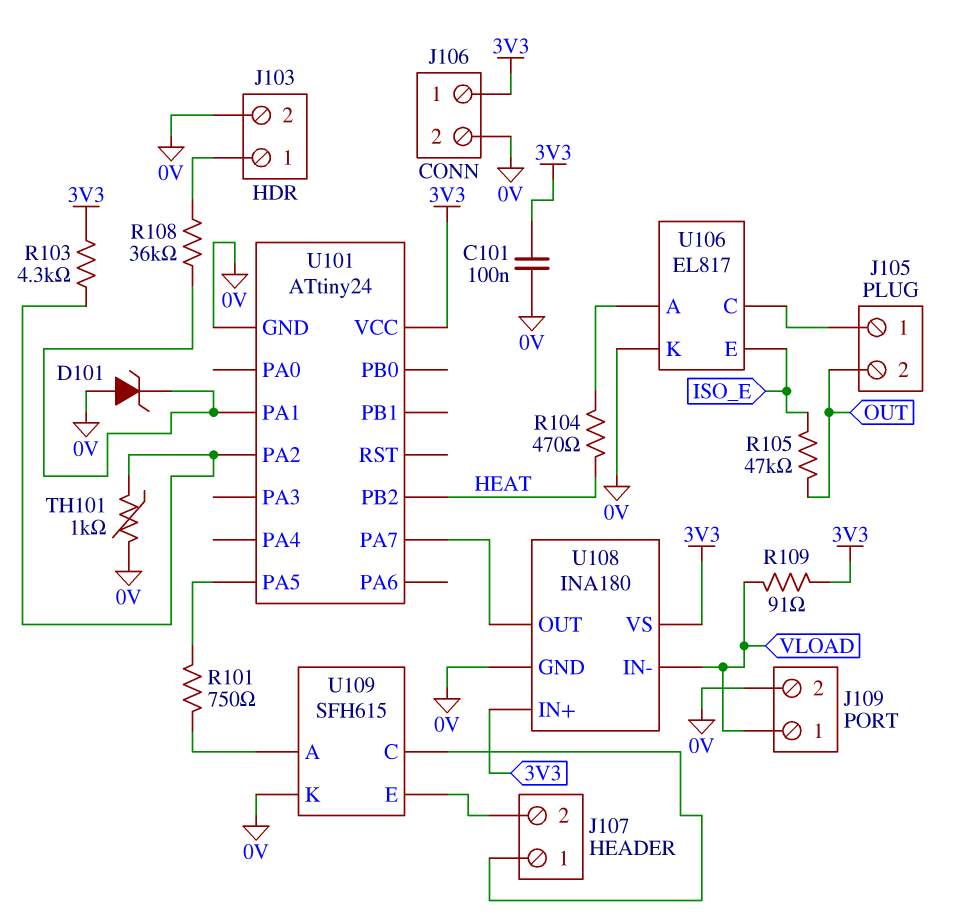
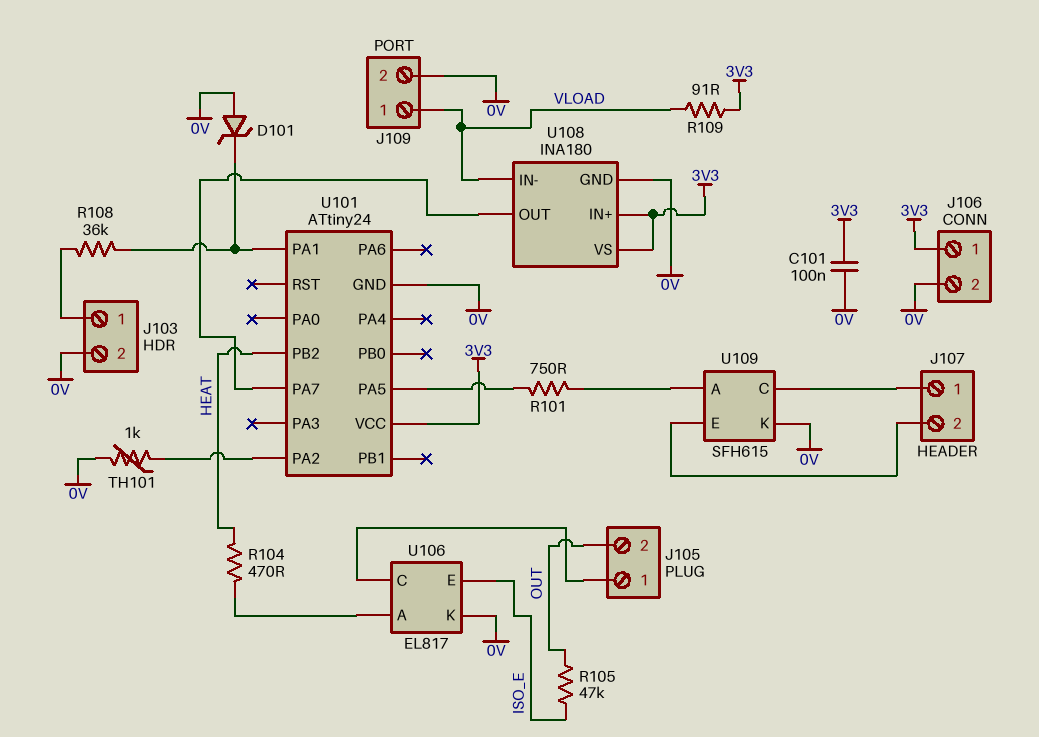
R103: 4.3k (3V3, U101/PA2) -> none

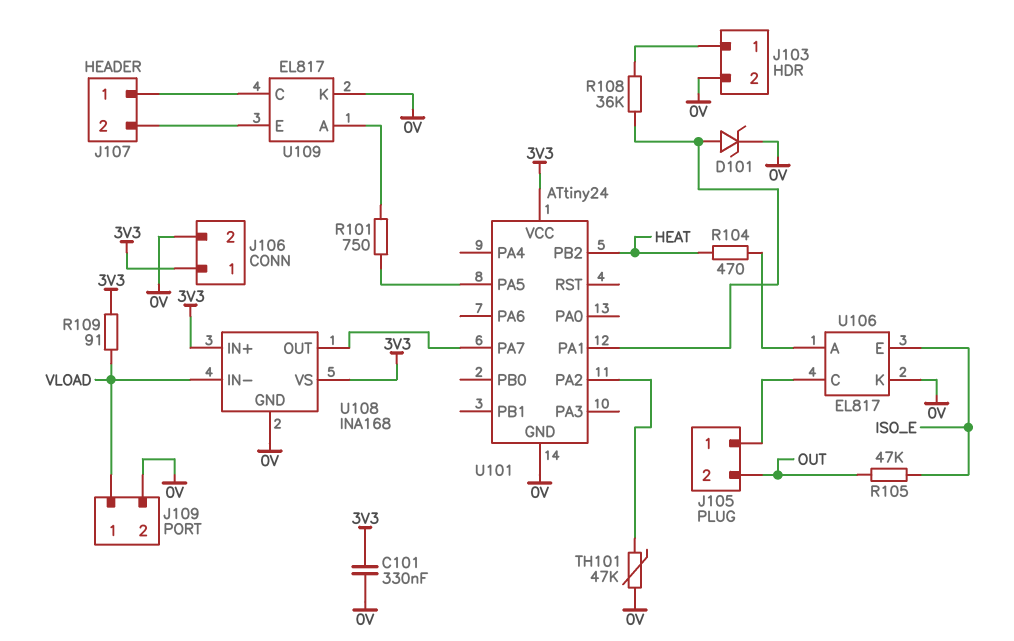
C101: 100nF (0V, 3V3) -> 330nF (0V, 3V3)
D101: zener (A 0V, K U101/PA1) -> zener (A U101/PA1, K 0V)
TH101: 1k (0V, U101/PA2) -> 47k (0V, U101/PA2)
U108: INA180 -> INA168
U109: SFH615 -> EL817

